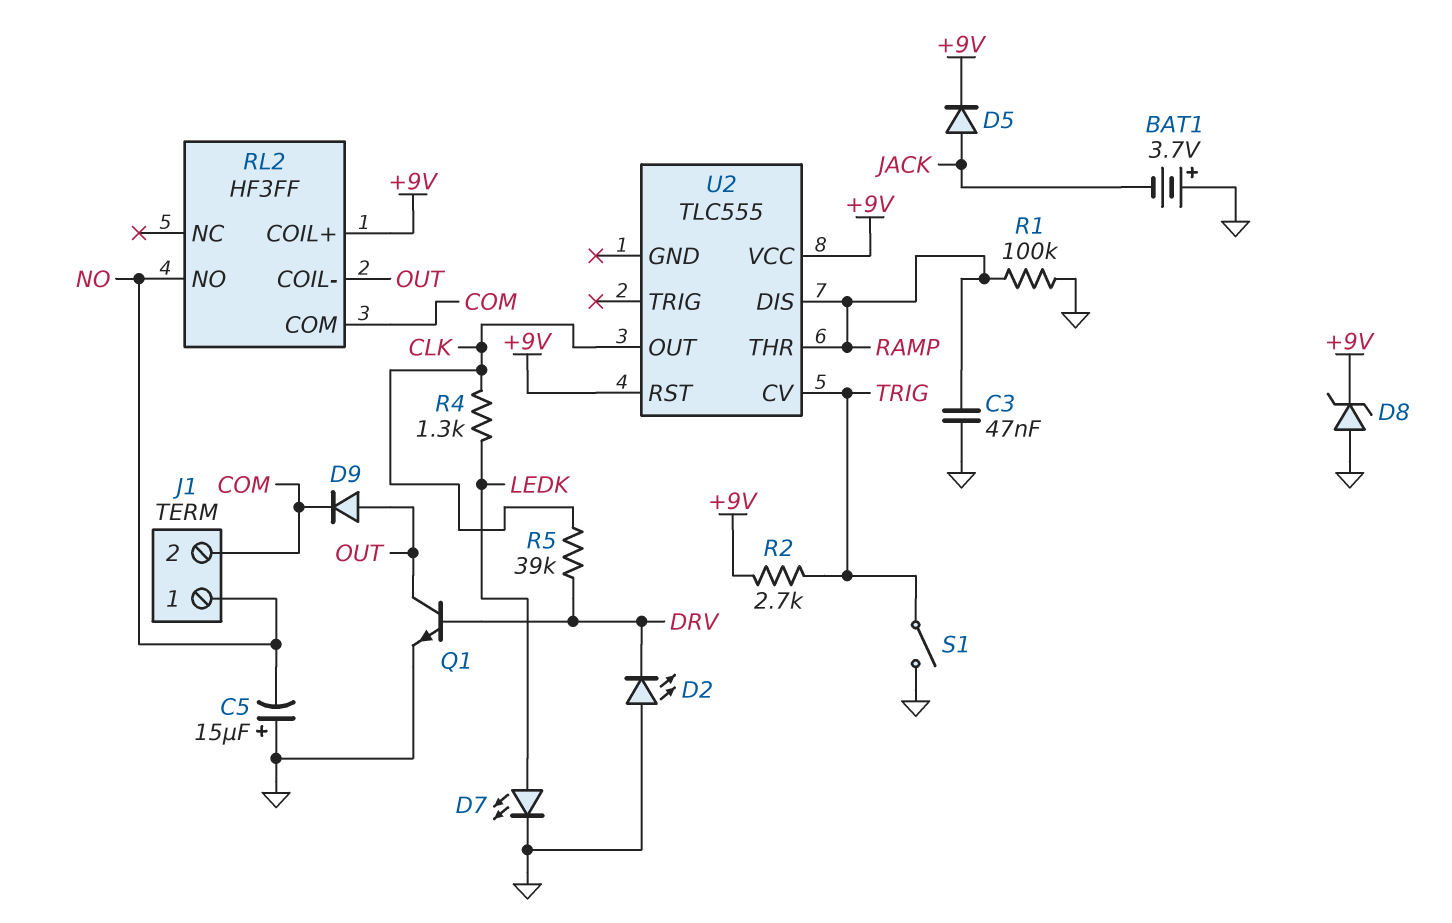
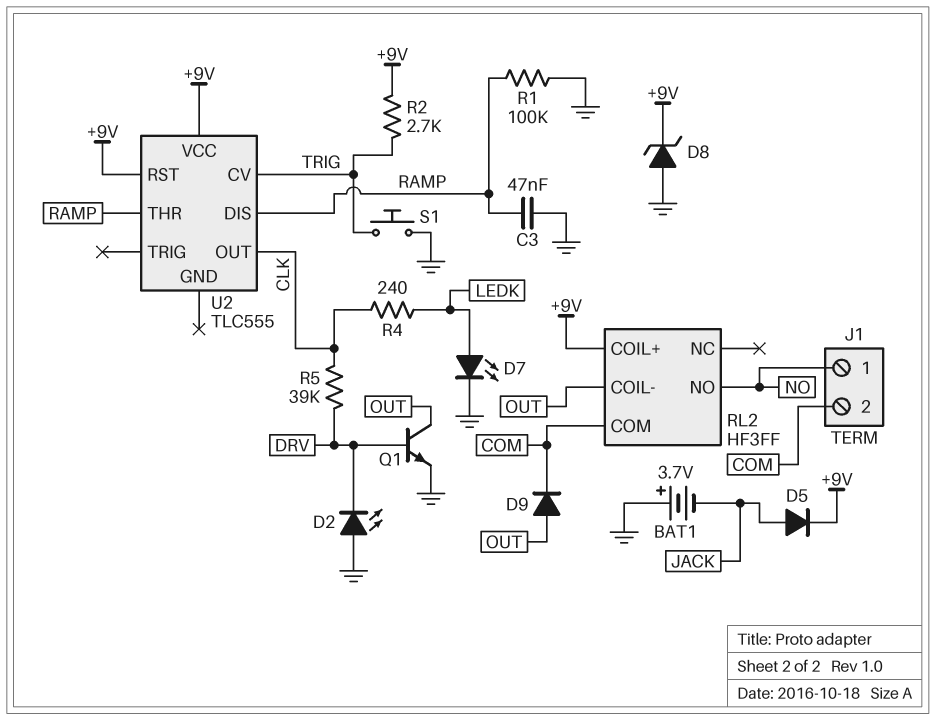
C5: 15uF (plus GND, minus NO) -> none
R4: 1.3k (CLK, LEDK) -> 240 (CLK, LEDK)
S1: switch (GND, TRIG) -> button (GND, TRIG)

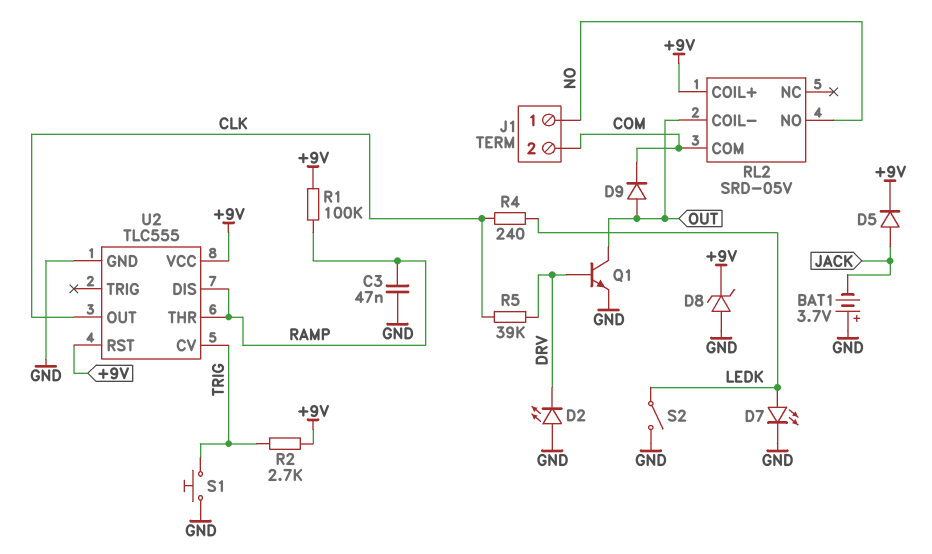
R1: 100k (GND, RAMP) -> 100k (+9V, RAMP)
RL2: HF3FF -> SRD-05V
S2: none -> switch (GND, LEDK)
U2 pin GND: none -> GND

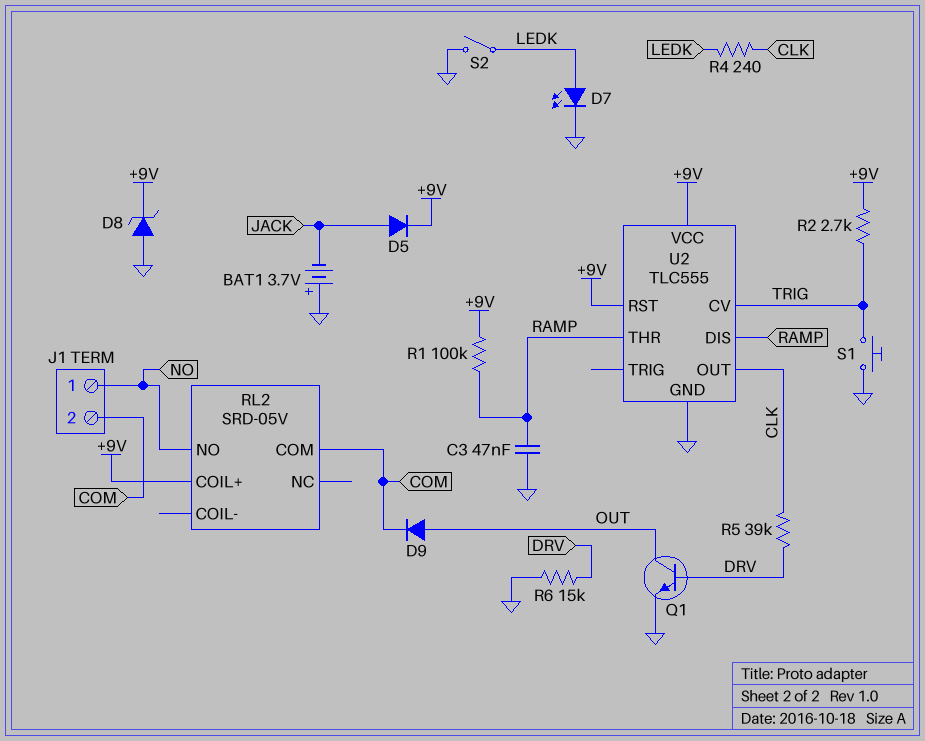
D2: LED (A GND, K DRV) -> none
R6: none -> 15k (DRV, GND)
RL2 pin COIL-: OUT -> none

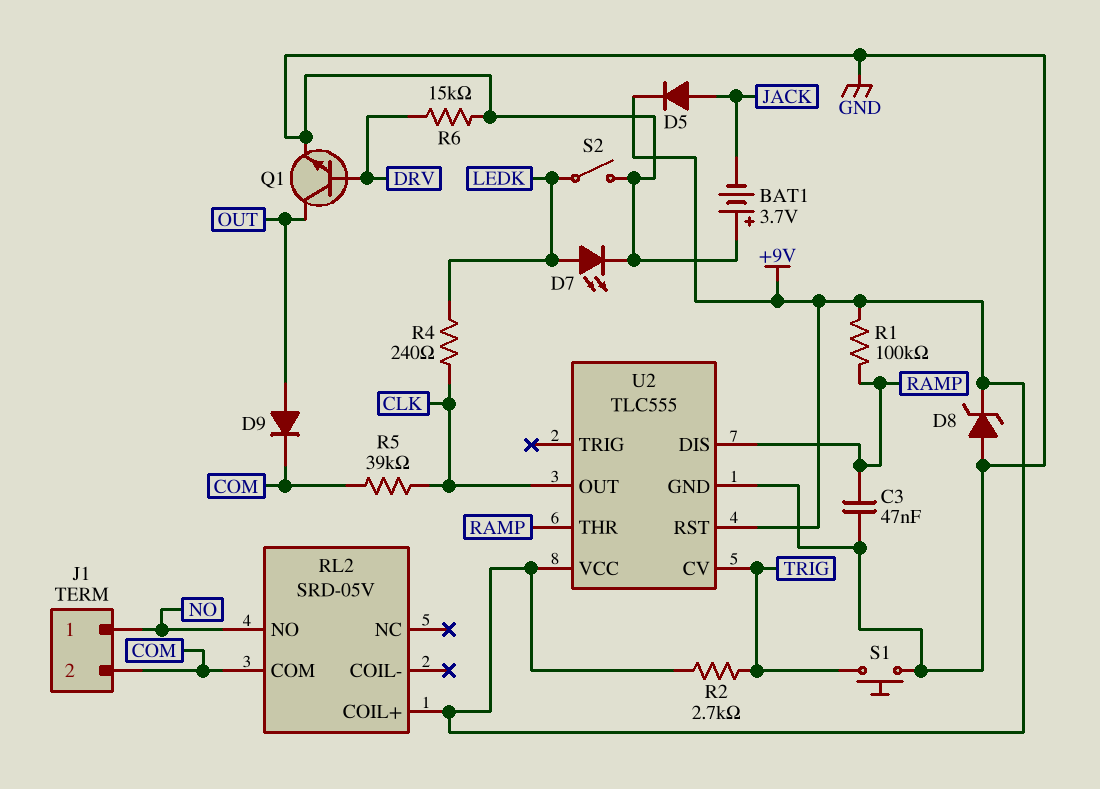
R5: 39k (CLK, DRV) -> 39k (CLK, COM)

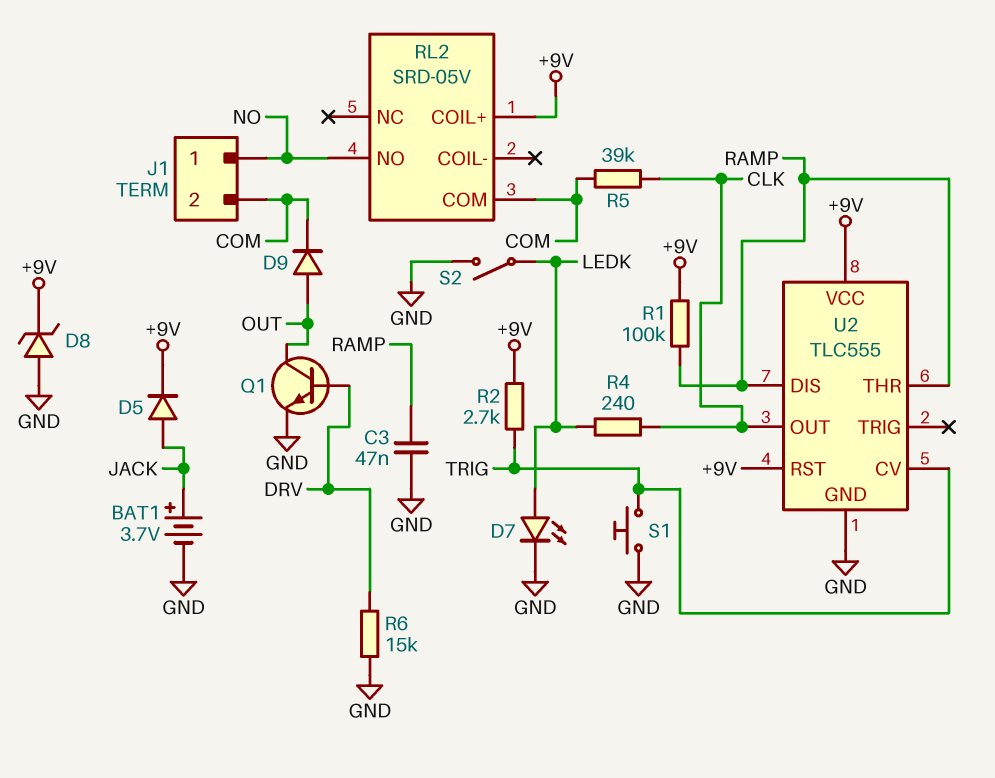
BAT1: 3.7V (plus GND, minus JACK) -> 3.7V (plus JACK, minus GND)

